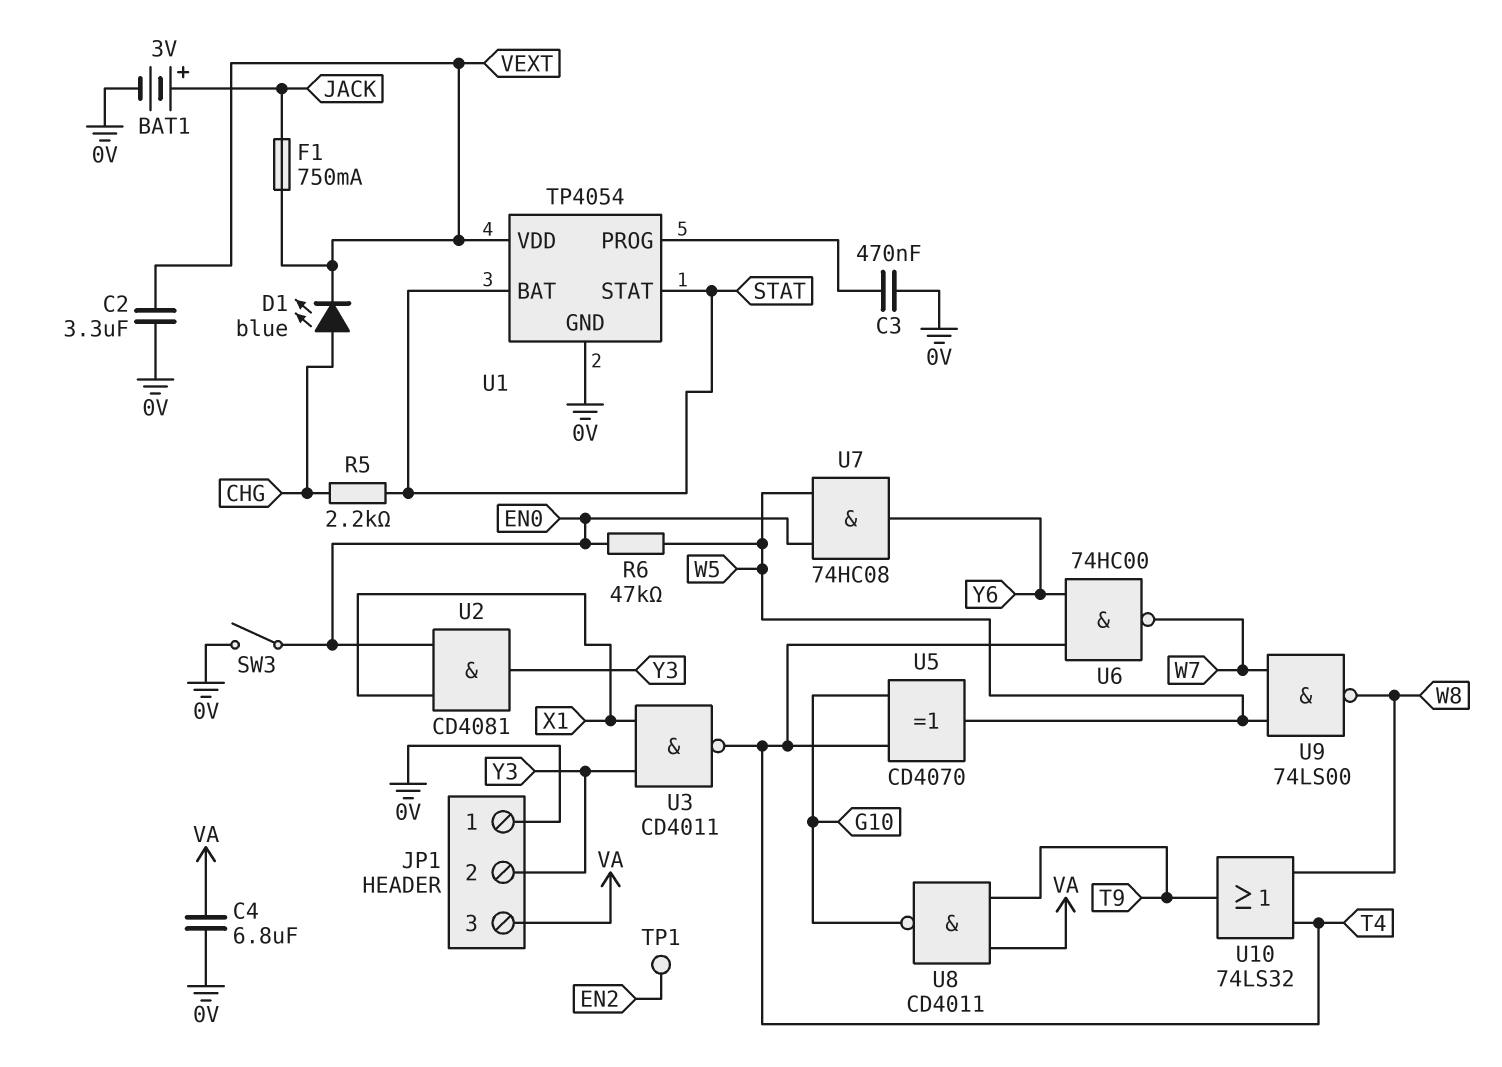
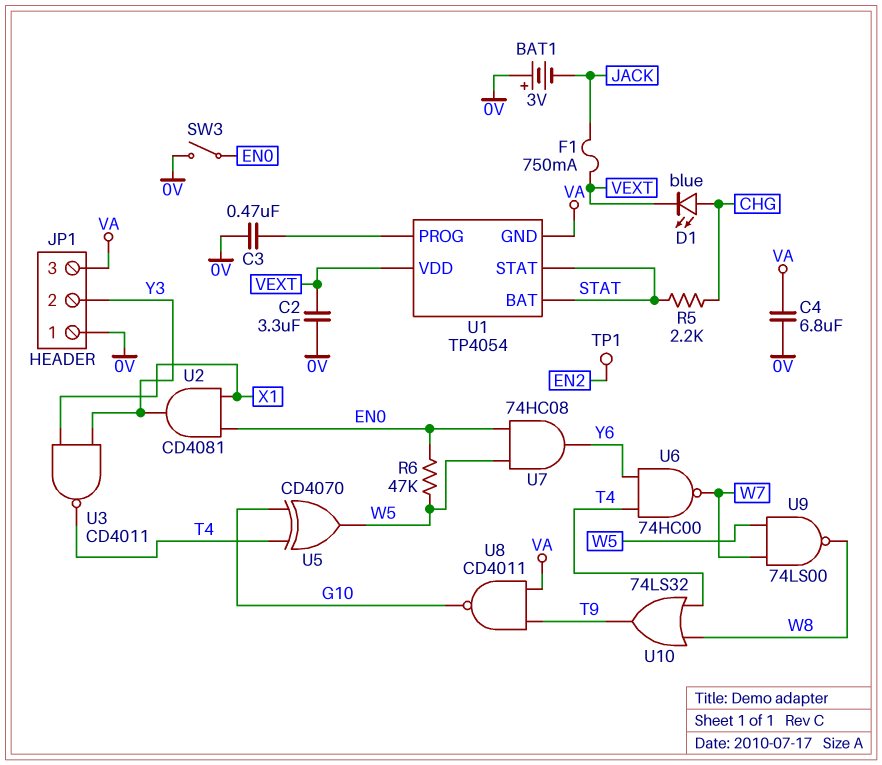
BAT1: 3V (plus JACK, minus 0V) -> 3V (plus 0V, minus JACK)
U1 pin GND: 0V -> VA

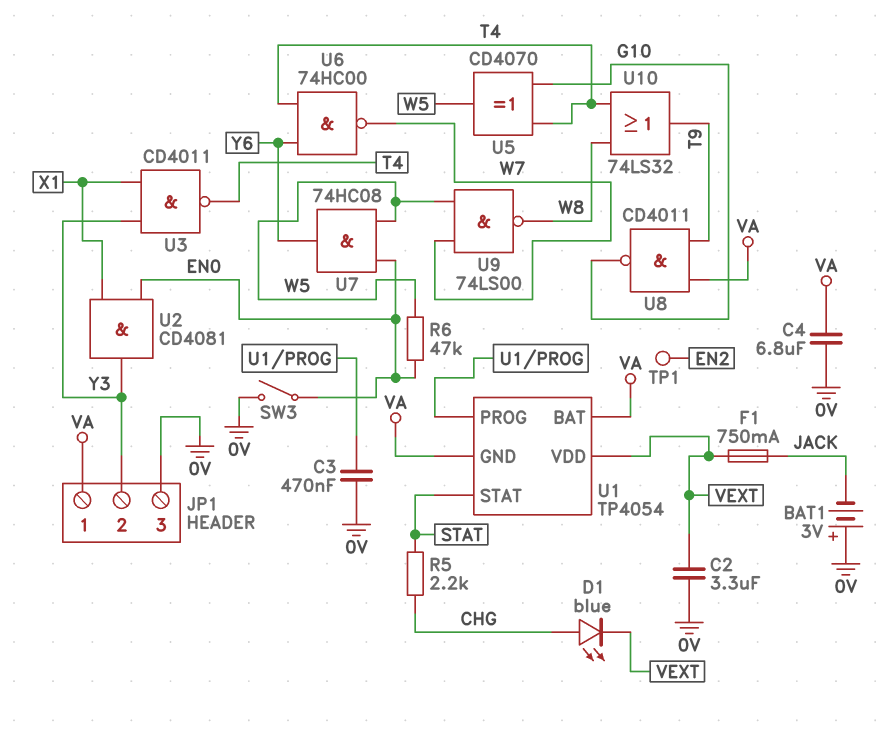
JP1 pin 1: 0V -> VA
JP1 pin 3: VA -> 0V
U1 pin BAT: STAT -> VA

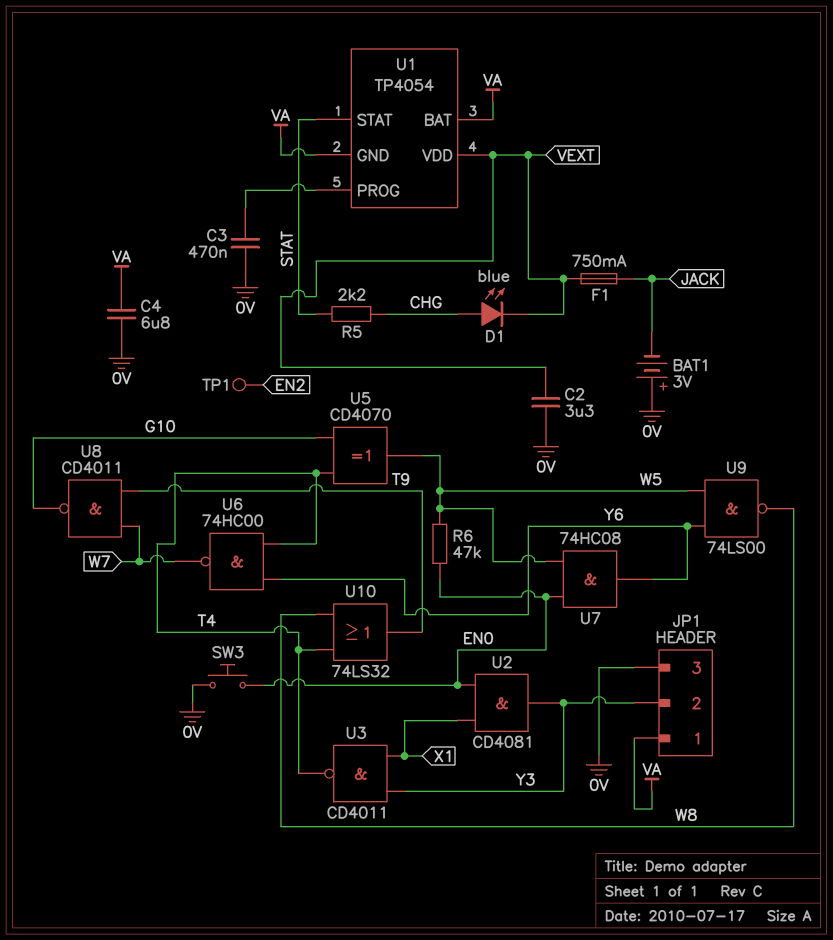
SW3: switch (0V, EN0) -> button (0V, EN0)
U8: NAND CD4011 (in T9, in VA, out G10) -> NAND CD4011 (in T9, in W7, out G10)
U9: NAND 74LS00 (in W5, in W7, out W8) -> NAND 74LS00 (in W5, in Y6, out W8)

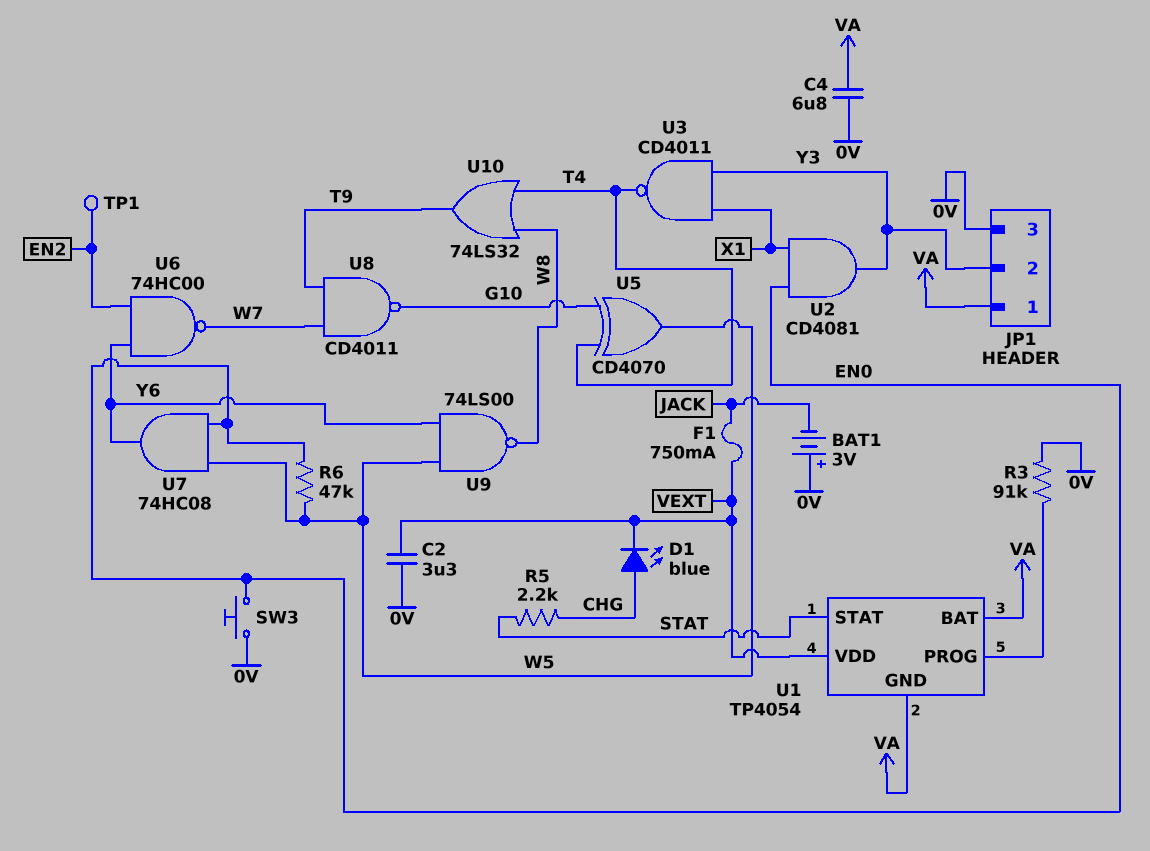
C3: 470nF (0V, U1/PROG) -> none
R3: none -> 91k (0V, U1/PROG)
U6: NAND 74HC00 (in T4, in Y6, out W7) -> NAND 74HC00 (in EN2, in Y6, out W7)

